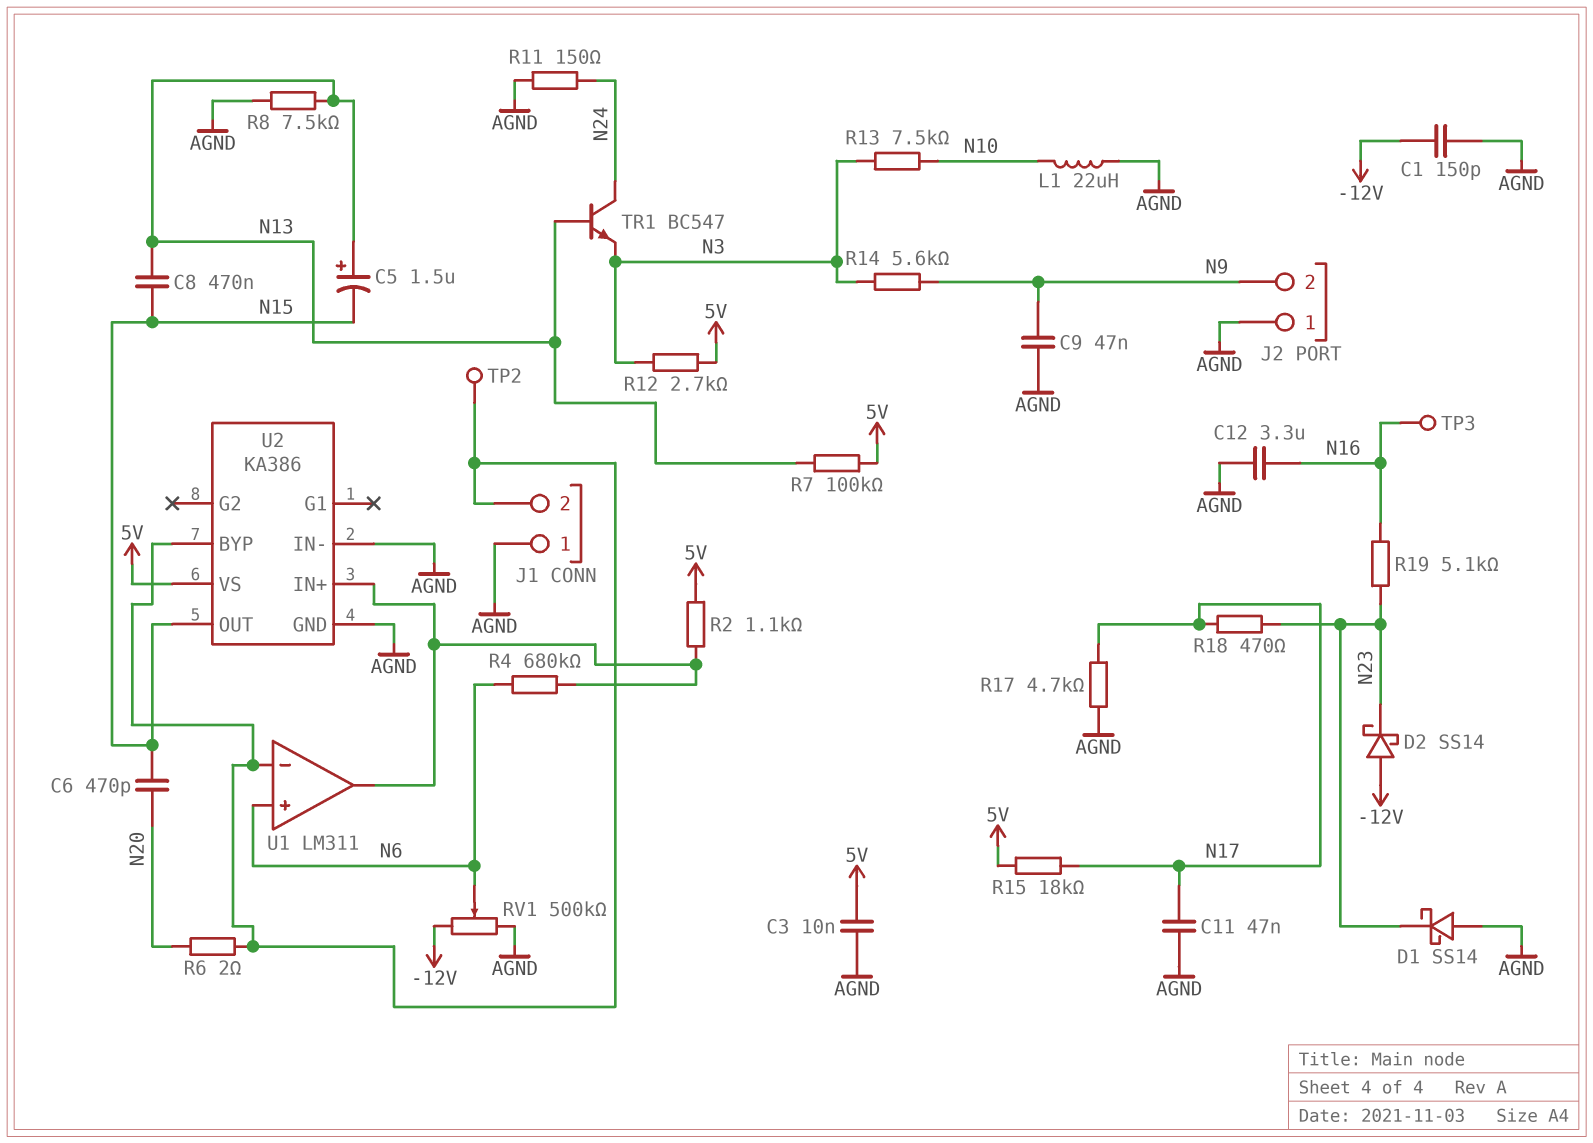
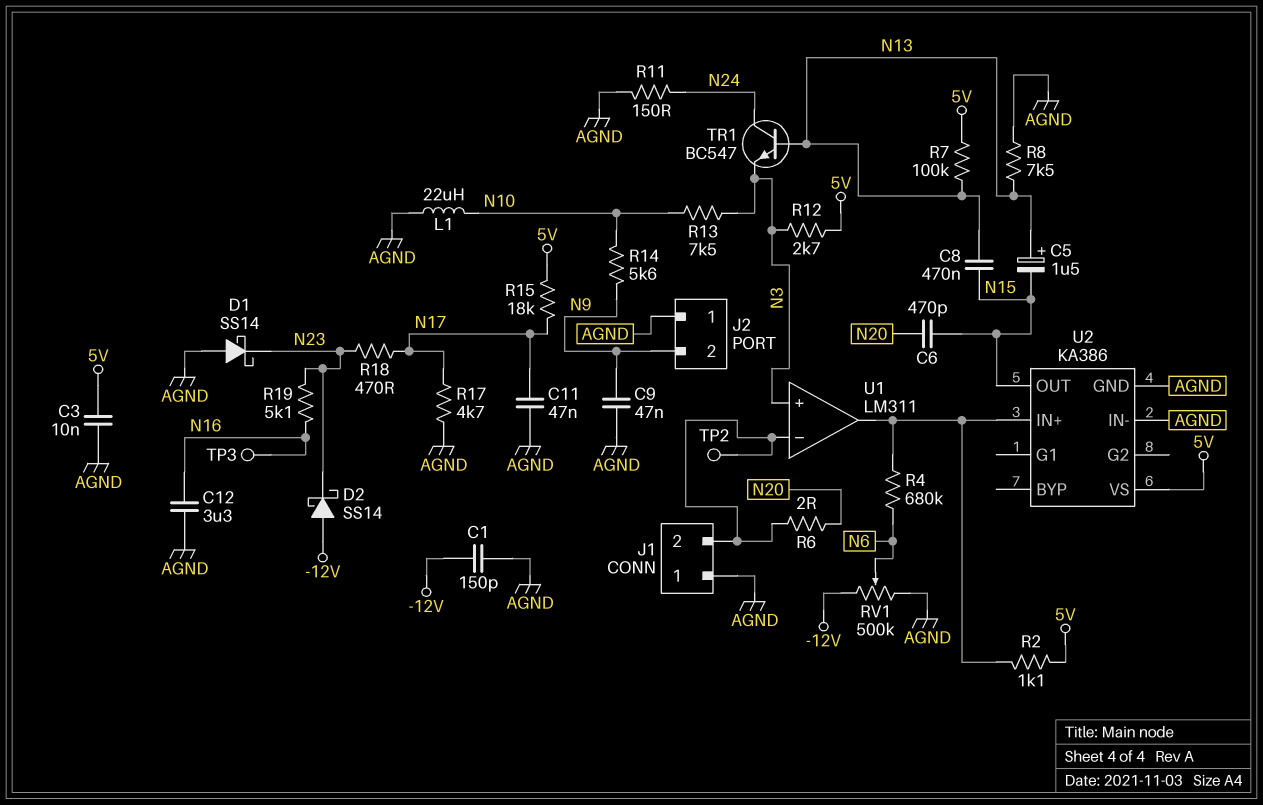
R14: 5.6k (N3, N9) -> 5.6k (N9, N10)
U1 pin in+: N6 -> N3
U2 pin BYP: J1/2 -> none

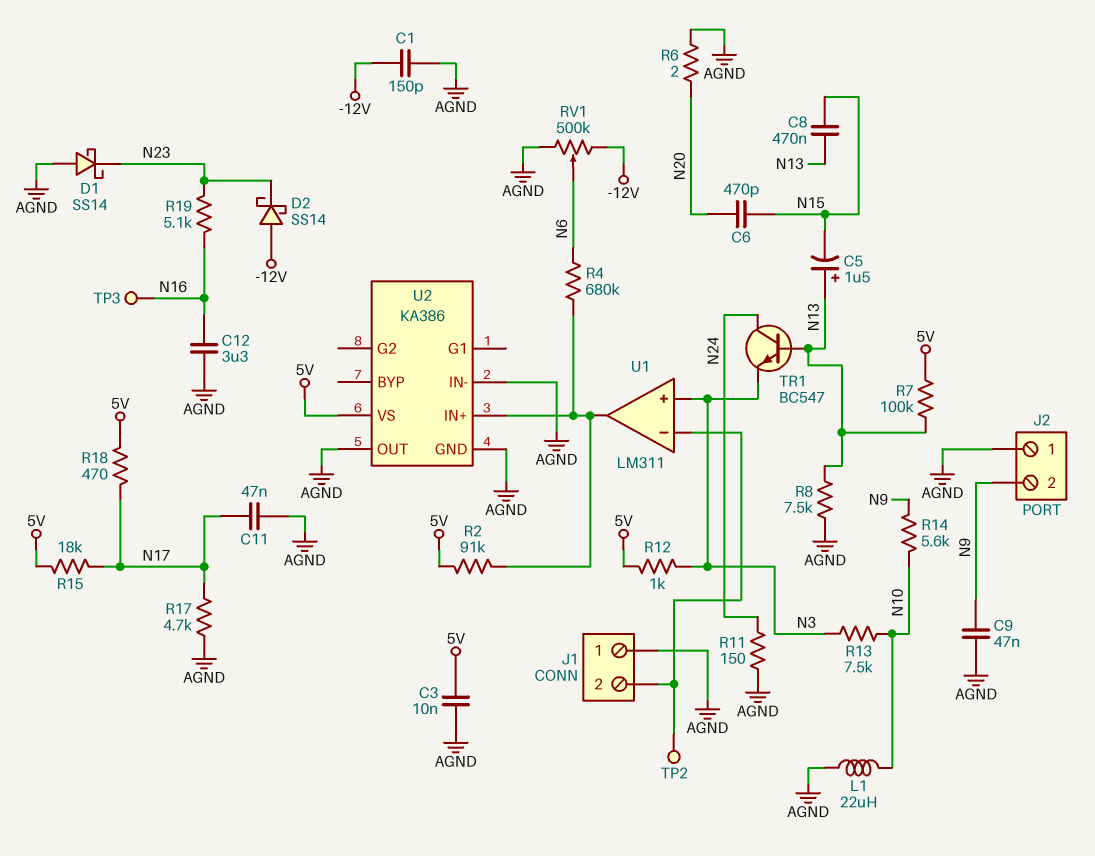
R2: 1.1k (5V, U1/out) -> 91k (5V, U1/out)
R6: 2 (J1/2, N20) -> 2 (AGND, N20)
R12: 2.7k (5V, N3) -> 1k (5V, N3)
R18: 470 (N17, N23) -> 470 (5V, N17)
U2 pin OUT: N15 -> AGND

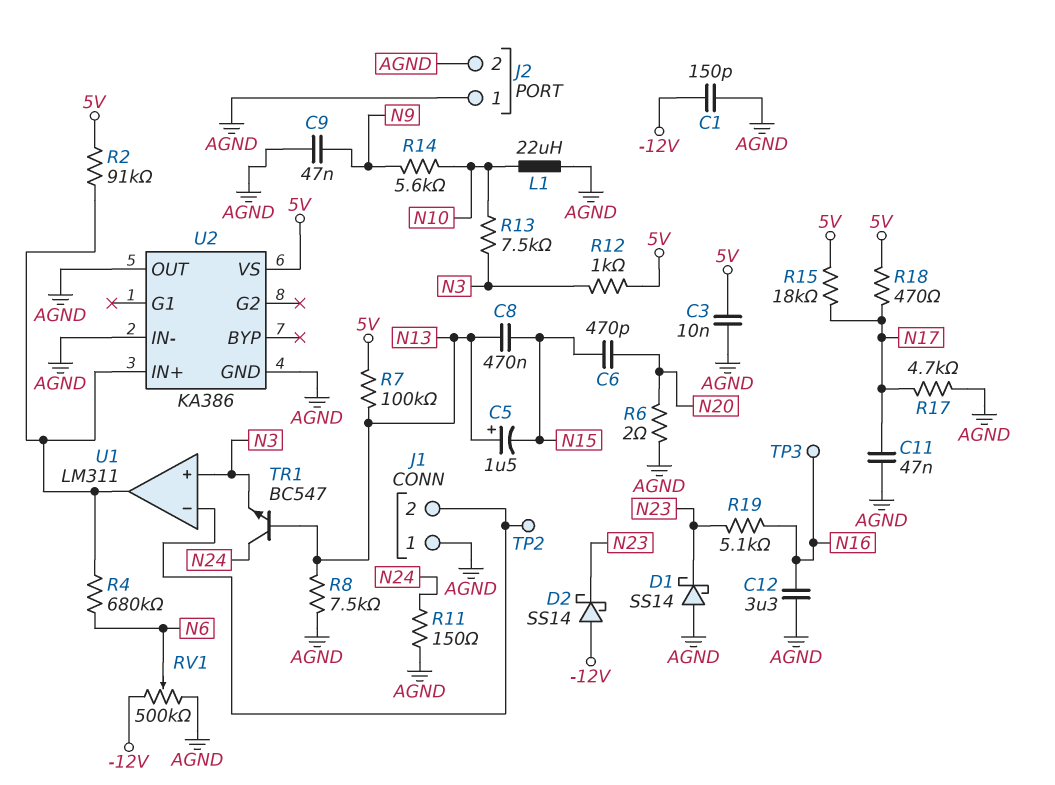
J2 pin 2: N9 -> AGND

